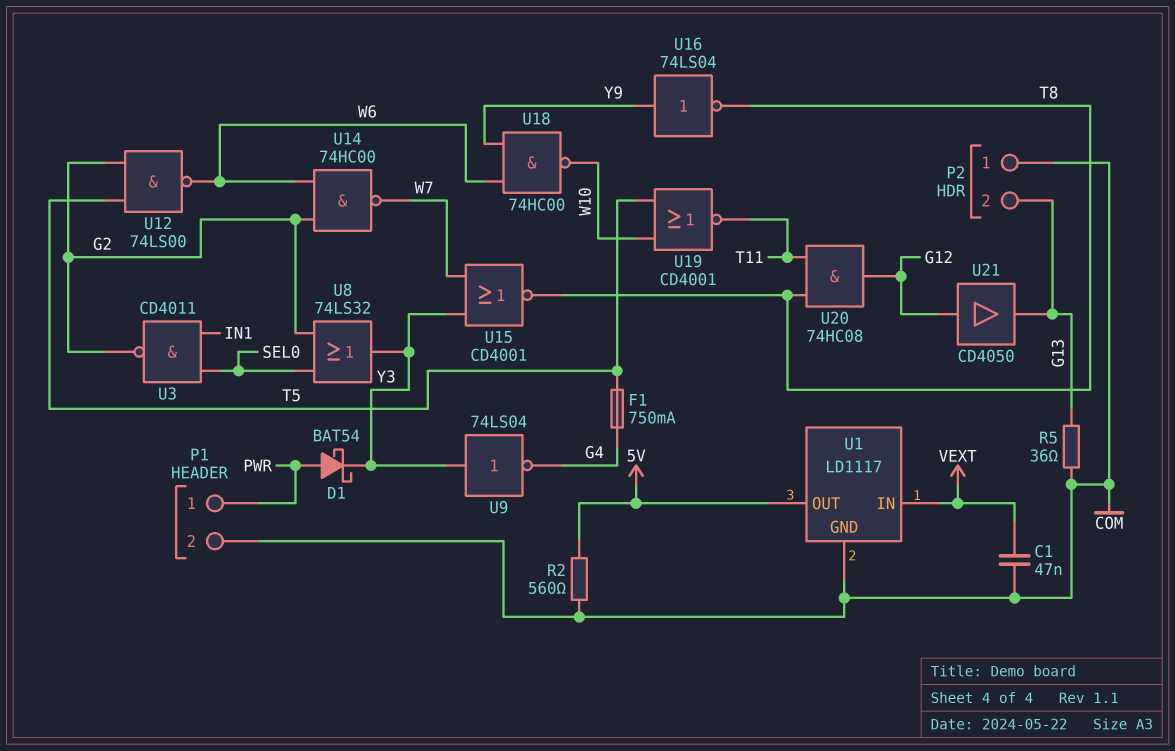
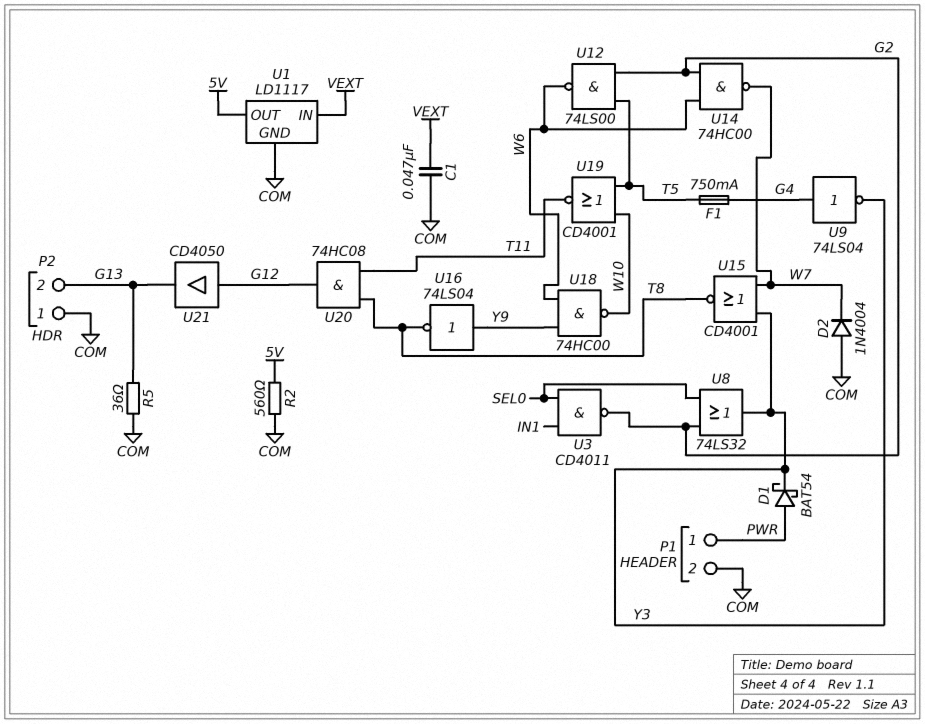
D2: none -> diode 1N4004 (A COM, K W7)
U9: NOT 74LS04 (in Y3, out G4) -> NOT 74LS04 (in G4, out Y3)

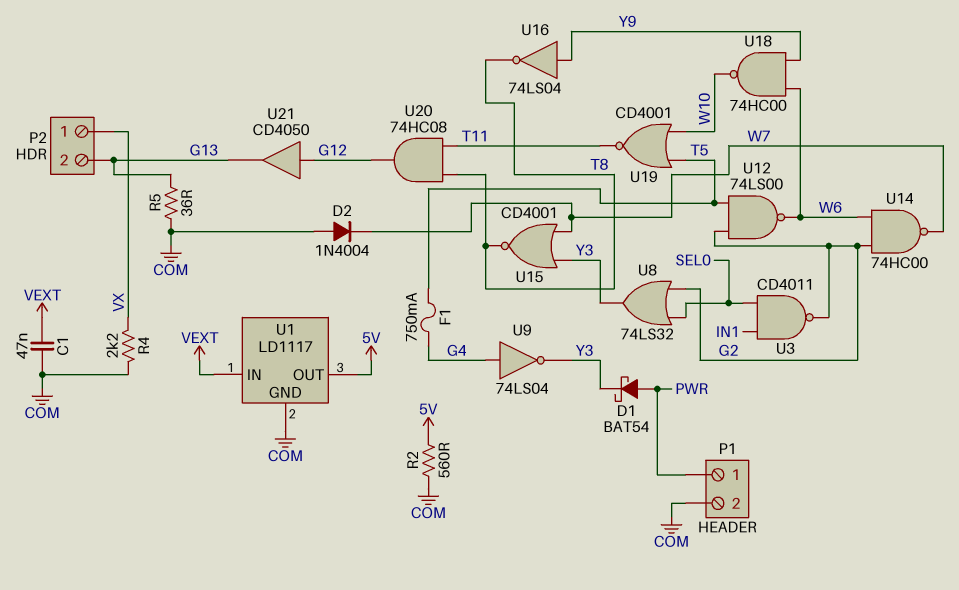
P2 pin 1: COM -> VX
R4: none -> 2.2k (COM, VX)

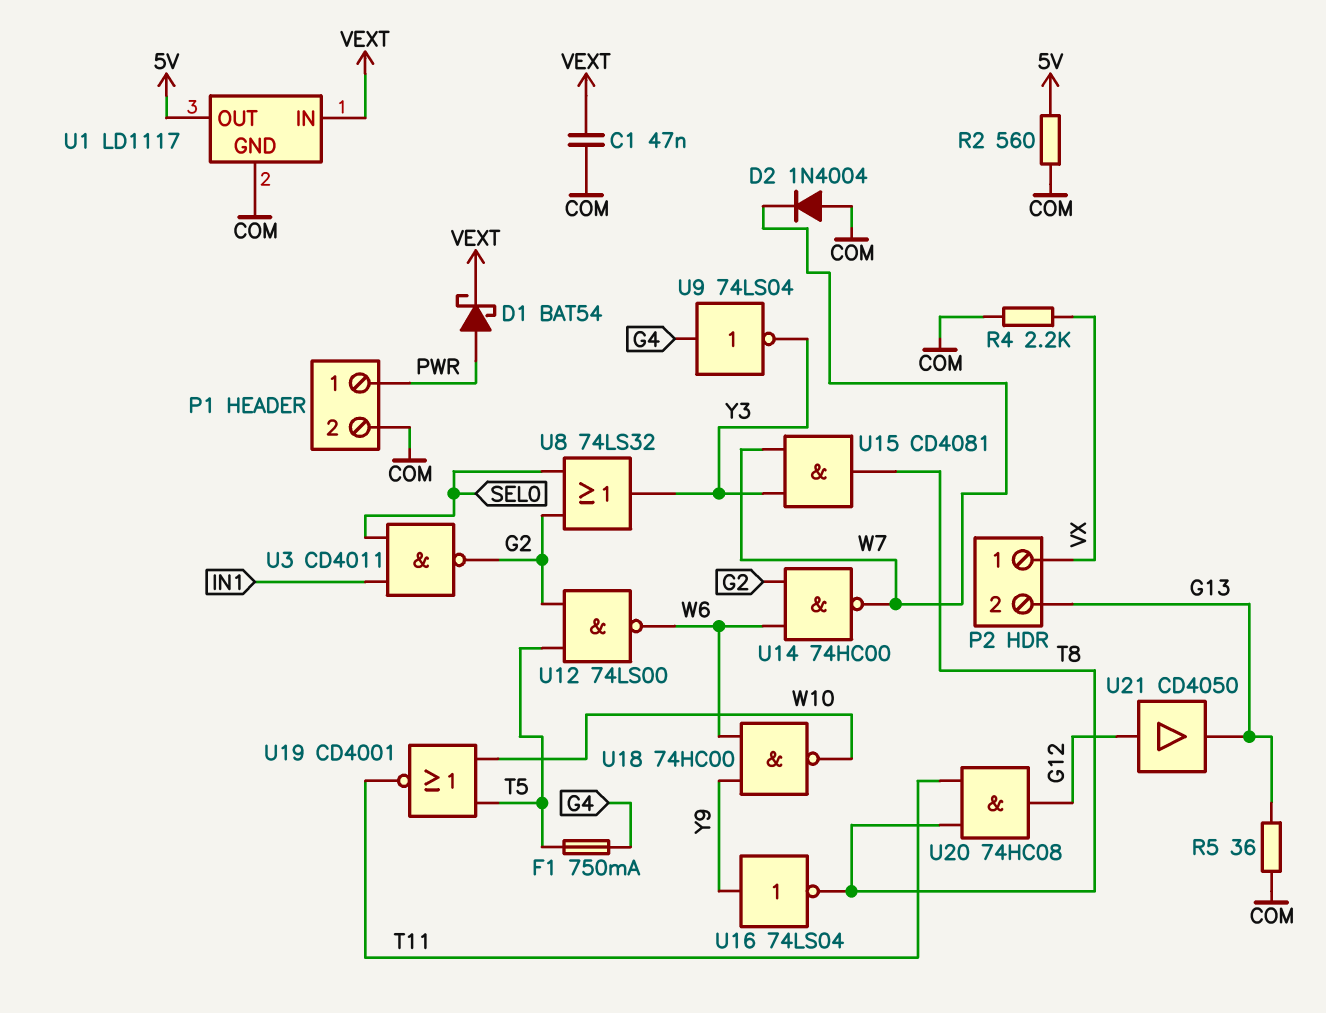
D1: schottky BAT54 (A PWR, K Y3) -> schottky BAT54 (A PWR, K VEXT)
U15: NOR CD4001 (in W7, in Y3, out T8) -> AND CD4081 (in W7, in Y3, out T8)

